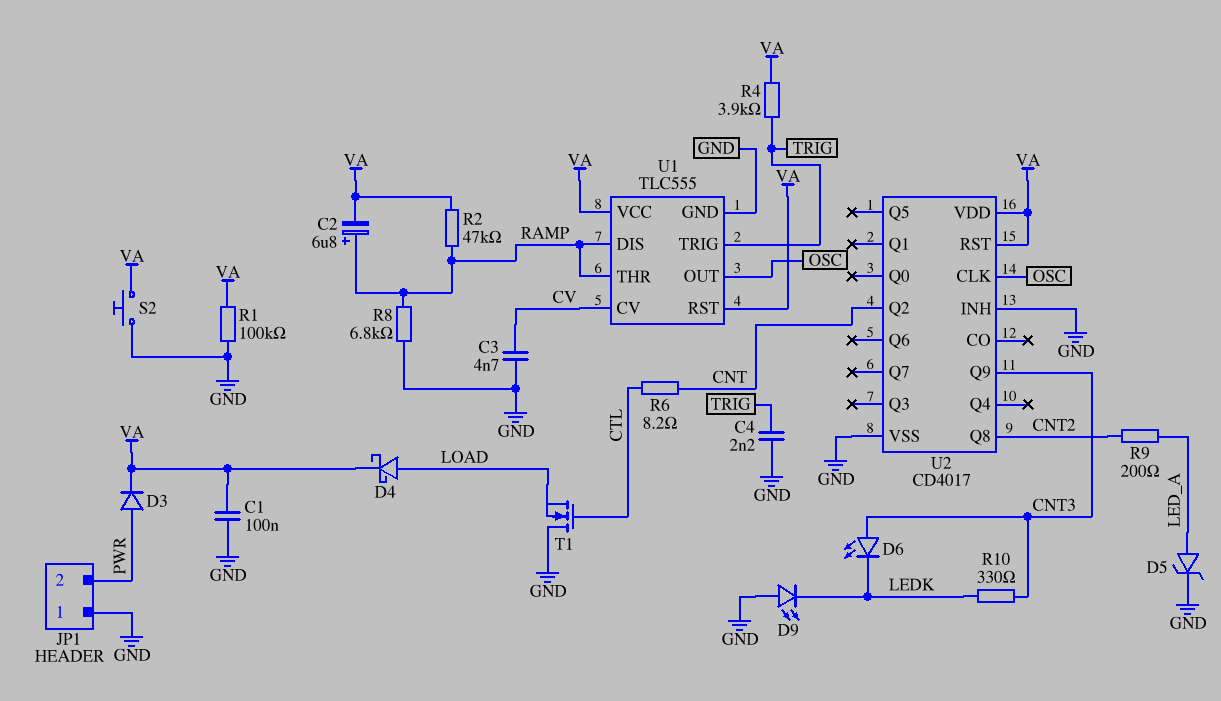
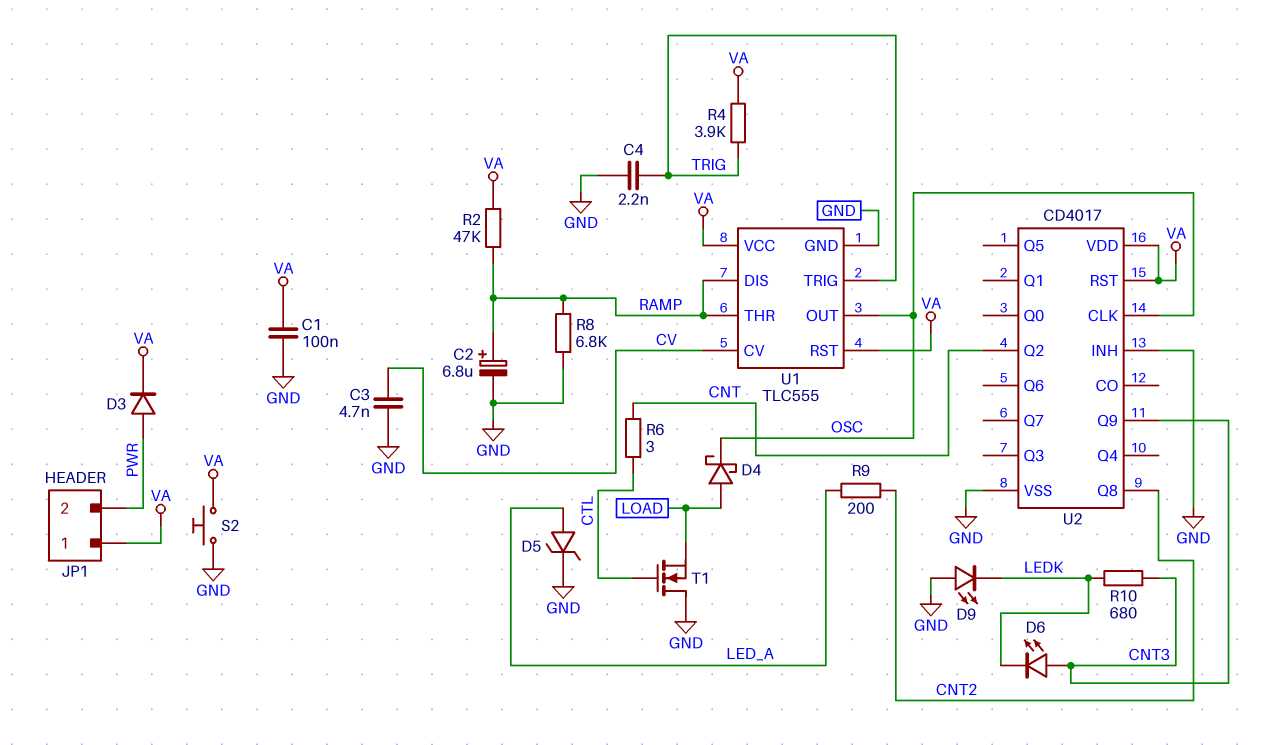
C2: 6.8uF (plus RAMP, minus VA) -> 6.8uF (plus RAMP, minus GND)
D4: schottky (A LOAD, K VA) -> schottky (A LOAD, K OSC)
JP1 pin 1: GND -> VA
R1: 100k (GND, VA) -> none
R6: 8.2 (CNT, CTL) -> 3 (CNT, CTL)
R10: 330 (CNT3, LEDK) -> 680 (CNT3, LEDK)

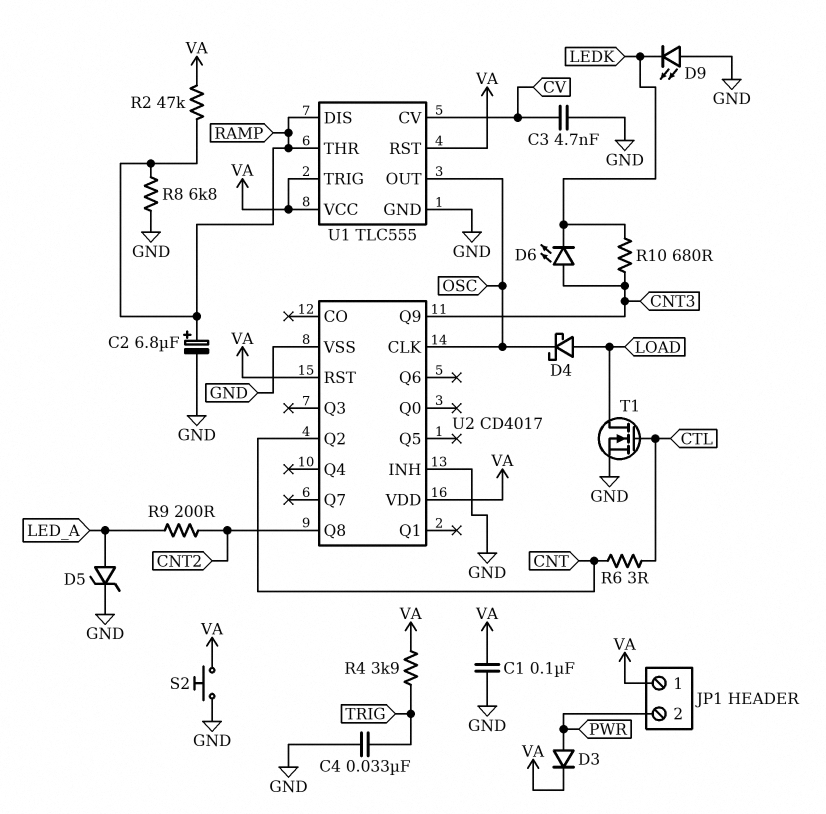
C4: 2.2nF (GND, TRIG) -> 33nF (GND, TRIG)
T1: NMOS (G CTL, D GND, S LOAD) -> NMOS (G CTL, D LOAD, S GND)
U1 pin TRIG: TRIG -> VA

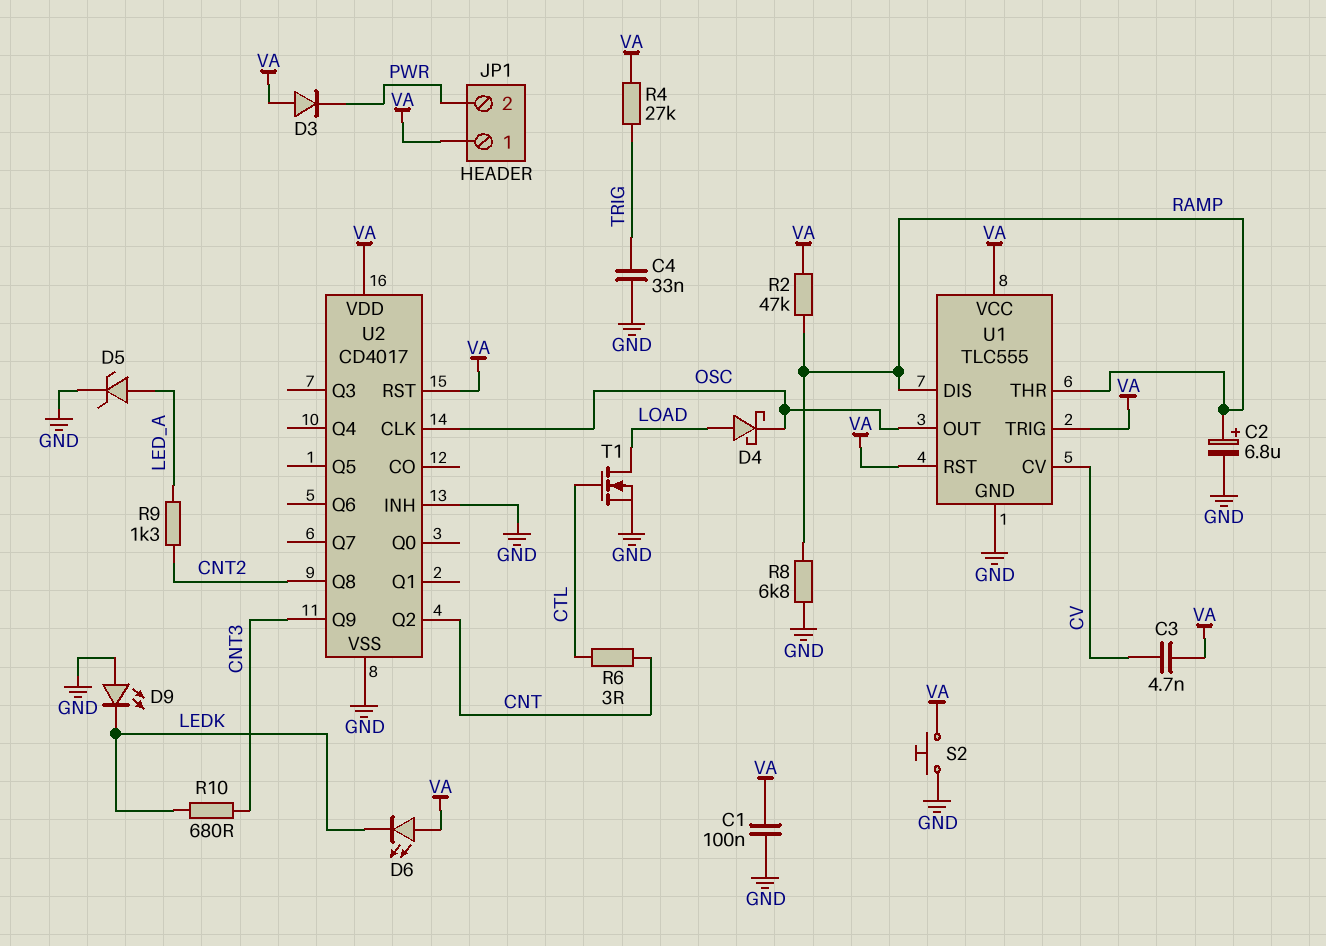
C3: 4.7nF (CV, GND) -> 4.7nF (CV, VA)
D3: diode (A PWR, K VA) -> diode (A VA, K PWR)
D6: LED (A CNT3, K LEDK) -> LED (A VA, K LEDK)
R4: 3.9k (TRIG, VA) -> 27k (TRIG, VA)
R9: 200 (CNT2, LED_A) -> 1.3k (CNT2, LED_A)

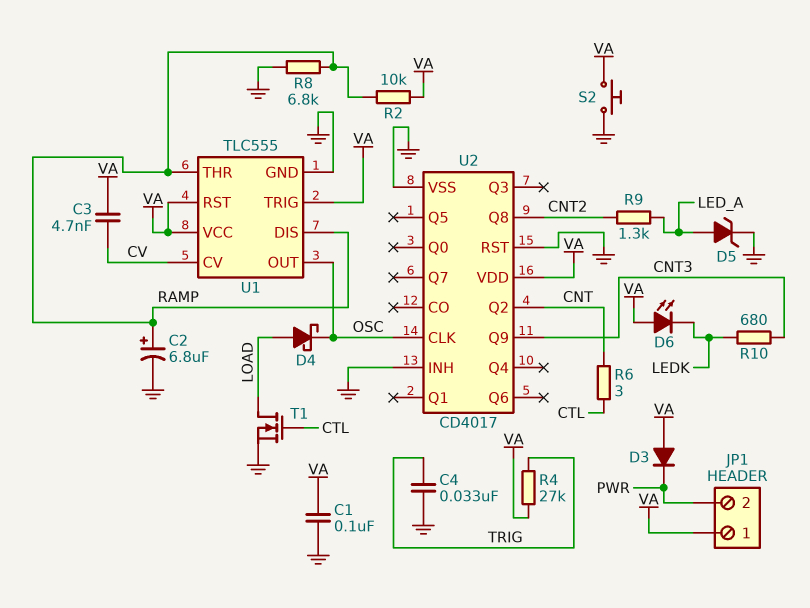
D9: LED (A GND, K LEDK) -> none
R2: 47k (RAMP, VA) -> 10k (RAMP, VA)
U2 pin RST: VA -> GND

